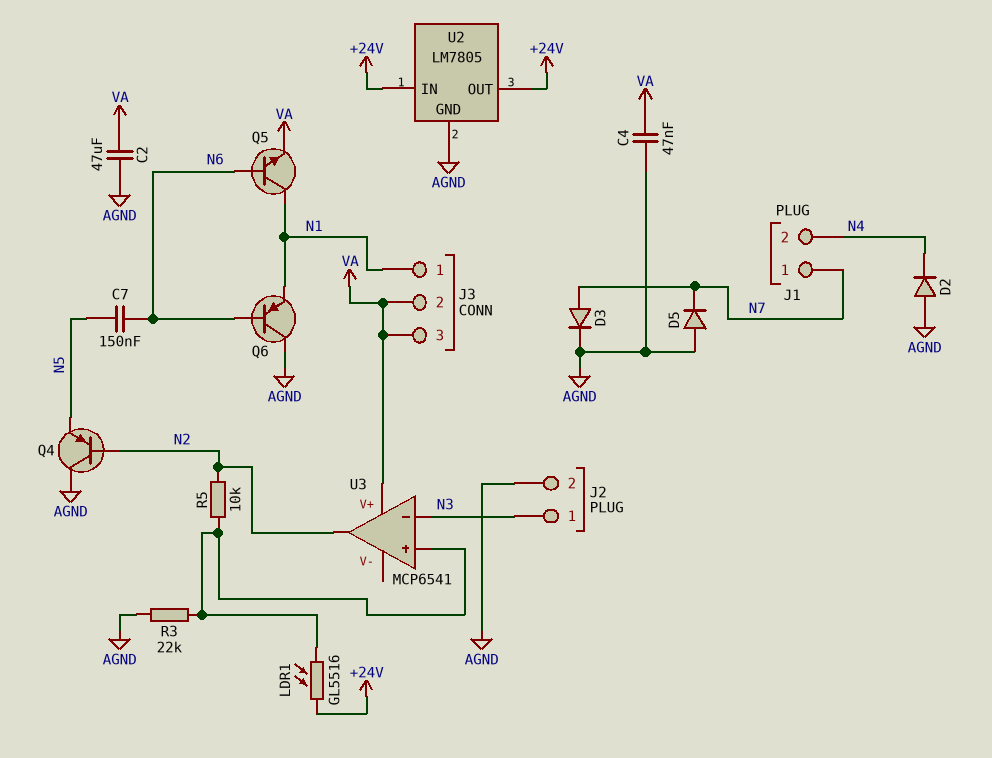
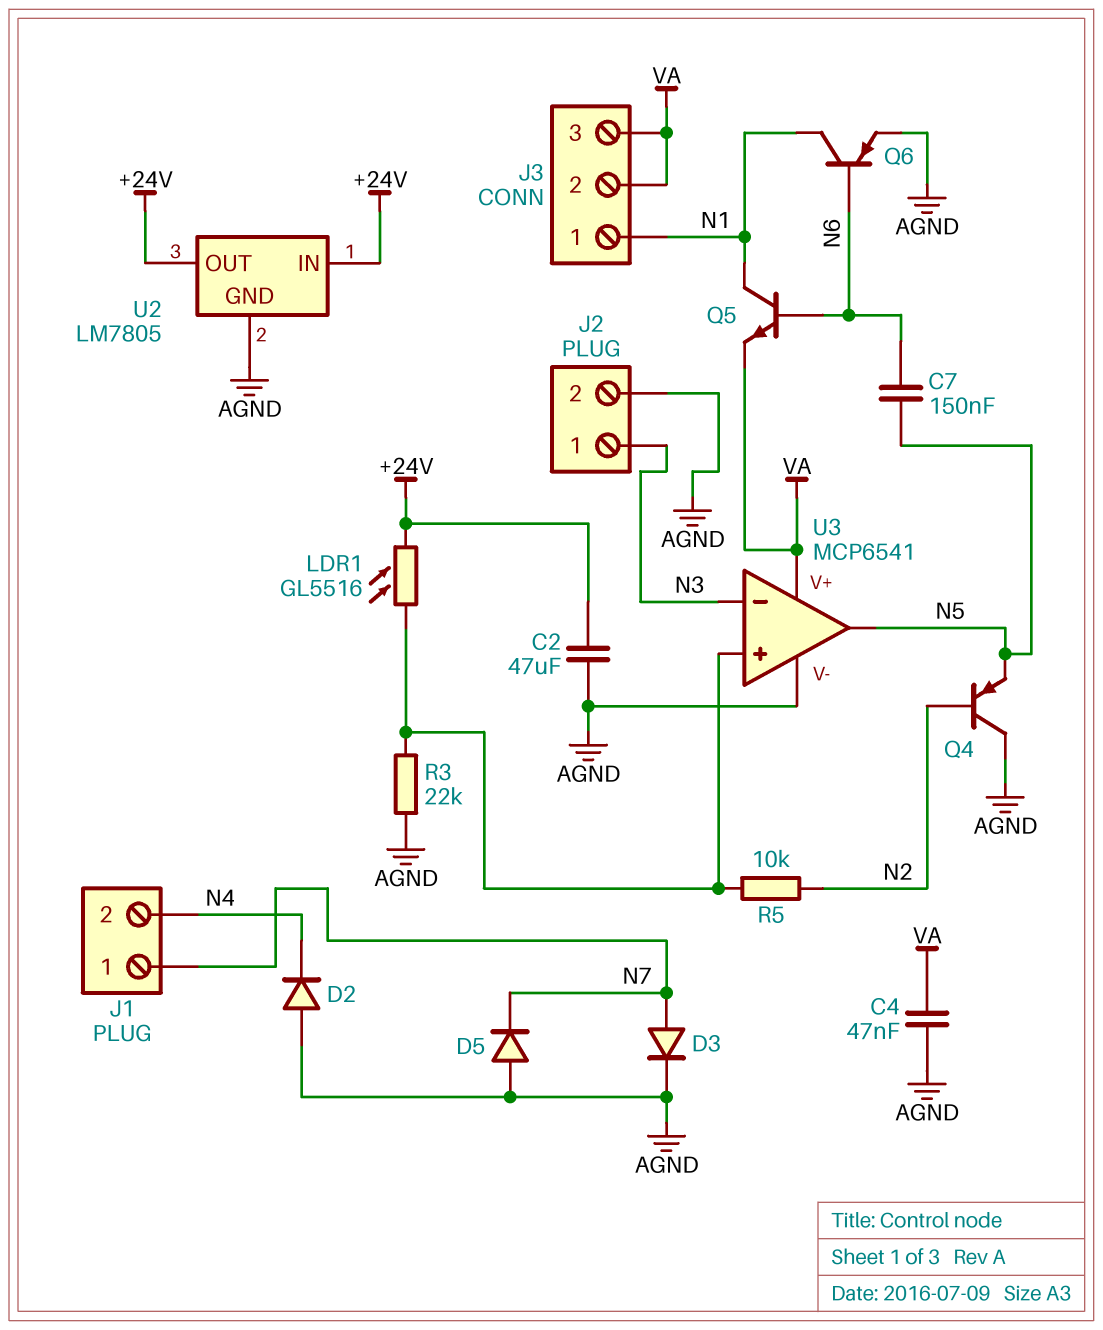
C2: 47uF (AGND, VA) -> 47uF (+24V, AGND)
Q6: PNP (B N6, C AGND, E N1) -> PNP (B N6, C N1, E AGND)
U3 pin V-: none -> AGND
U3 pin out: N2 -> N5

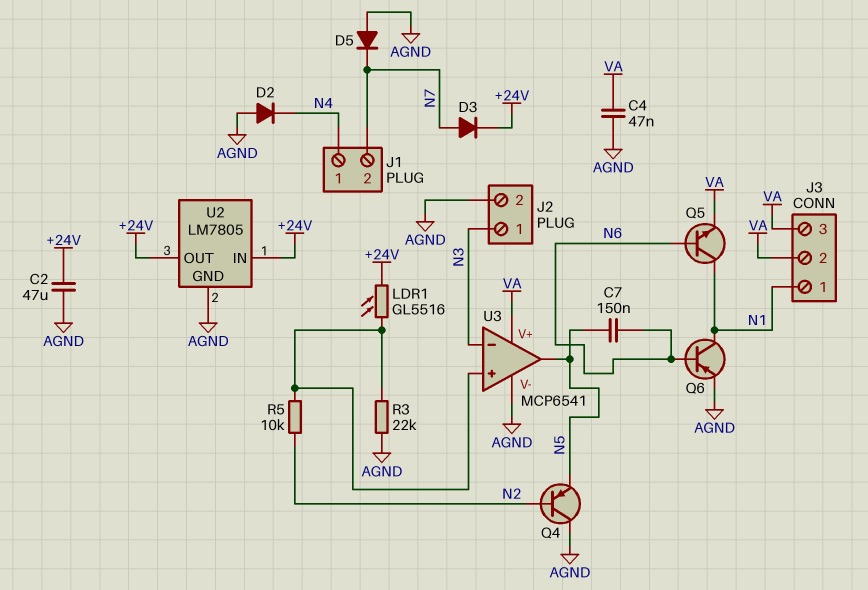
D3: diode (A N7, K AGND) -> diode (A N7, K +24V)
J1 pin 1: N7 -> N4
J1 pin 2: N4 -> N7

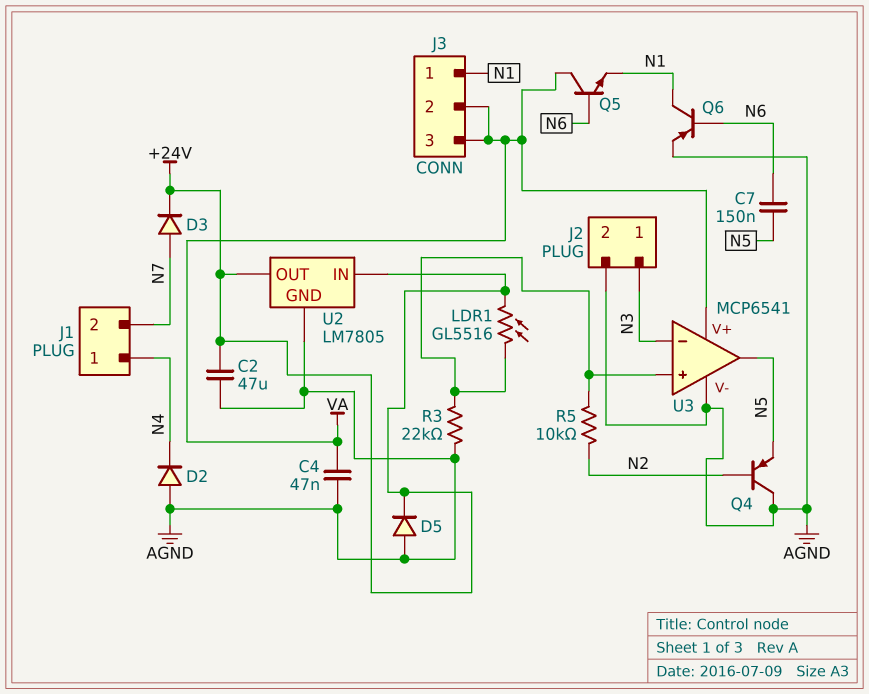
D5: diode (A AGND, K N7) -> diode (A AGND, K +24V)
Q5: NPN (B N6, C N1, E VA) -> NPN (B N6, C VA, E N1)

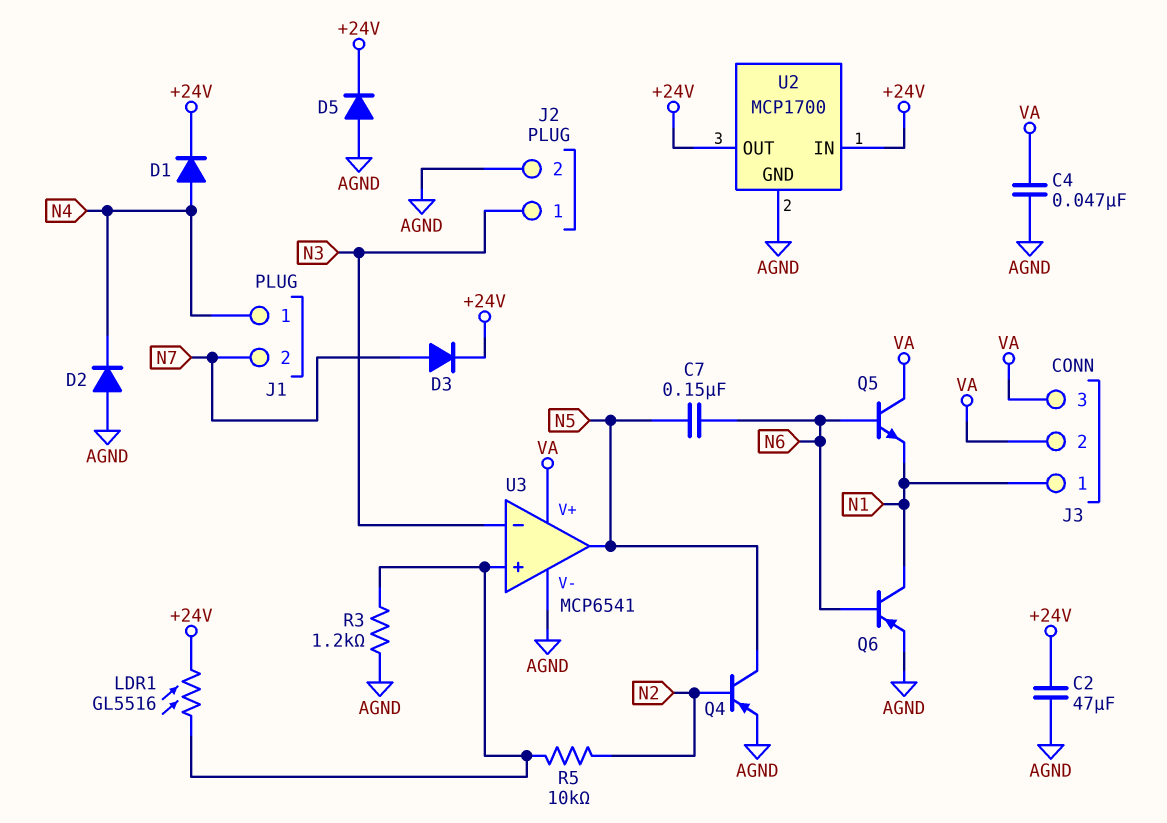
D1: none -> diode (A N4, K +24V)
Q4: PNP (B N2, C AGND, E N5) -> PNP (B N2, C N5, E AGND)
R3: 22k (AGND, U3/in+) -> 1.2k (AGND, U3/in+)
U2: LM7805 -> MCP1700

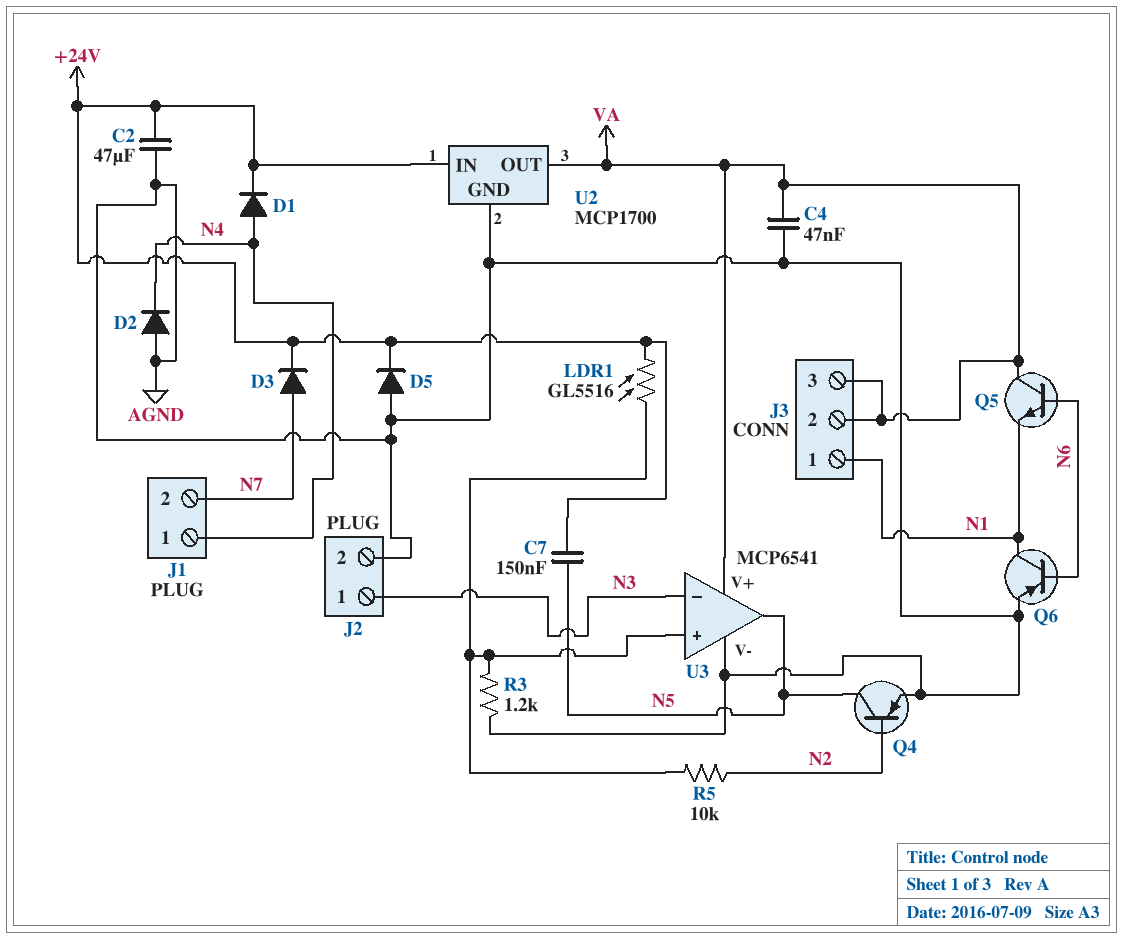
C7: 150nF (N5, N6) -> 150nF (+24V, N5)
U2 pin OUT: +24V -> VA

